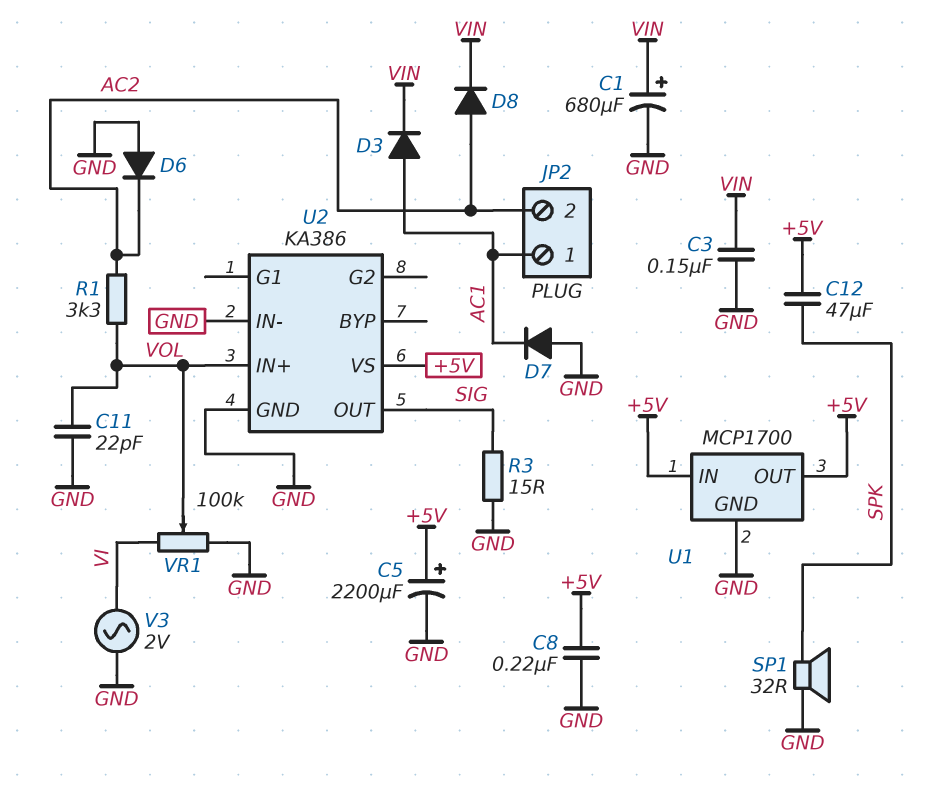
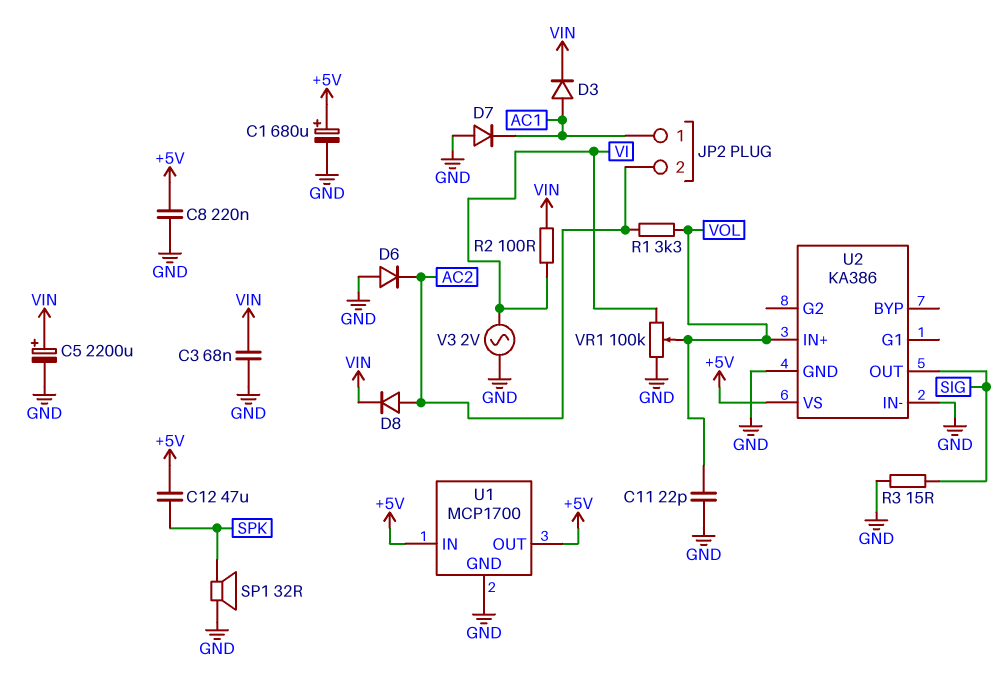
C1: 680uF (plus VIN, minus GND) -> 680uF (plus +5V, minus GND)
C3: 150nF (GND, VIN) -> 68nF (GND, VIN)
C5: 2200uF (plus +5V, minus GND) -> 2200uF (plus VIN, minus GND)
R2: none -> 100 (VI, VIN)

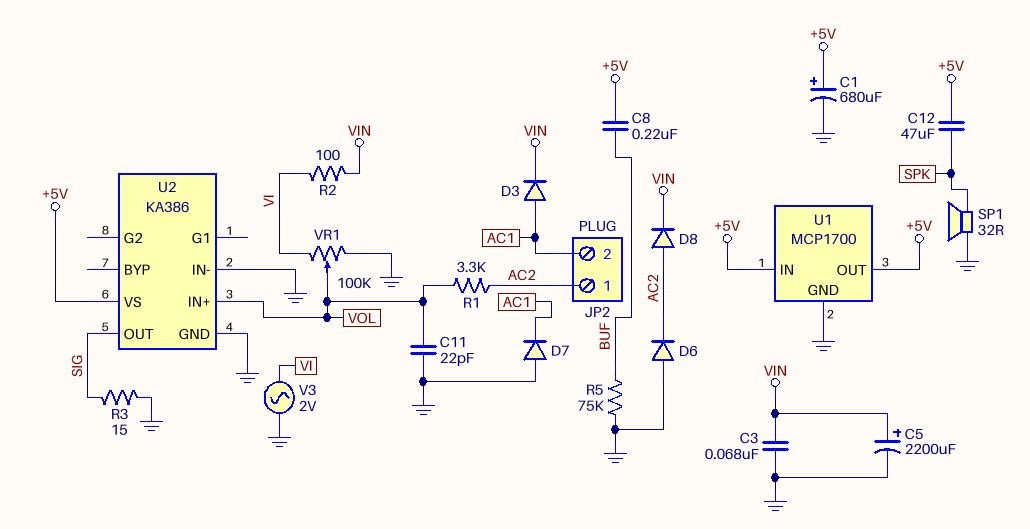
C8: 220nF (+5V, GND) -> 220nF (+5V, BUF)
JP2 pin 1: AC1 -> AC2
JP2 pin 2: AC2 -> AC1
R5: none -> 75k (BUF, GND)

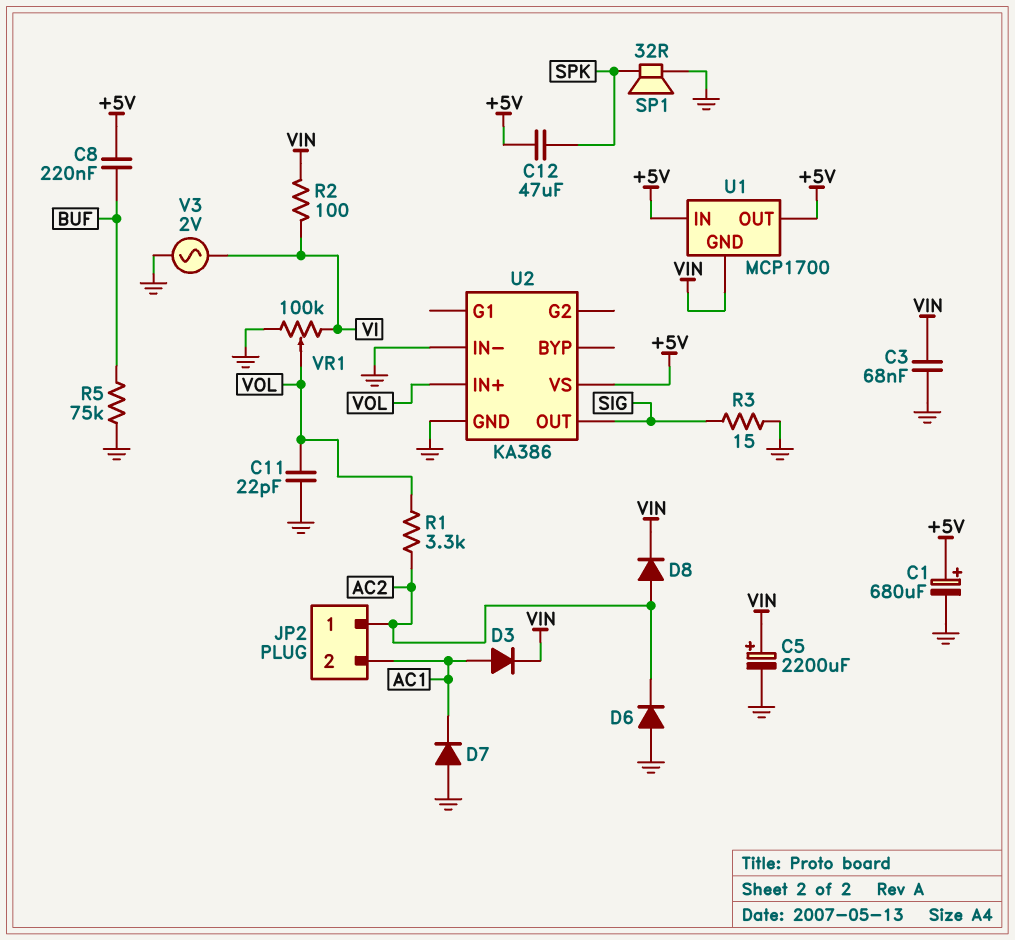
U1 pin GND: GND -> VIN

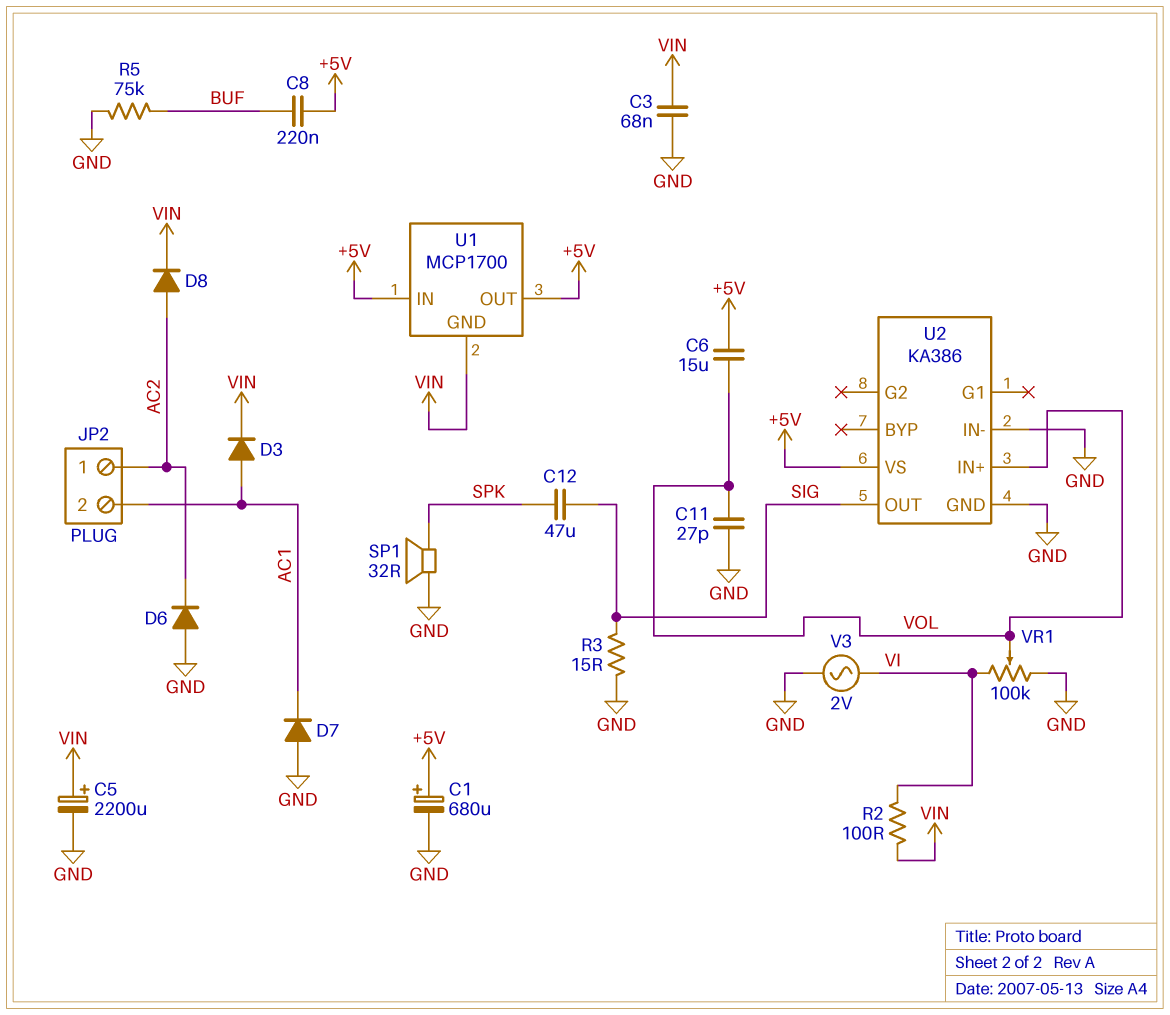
C6: none -> 15uF (+5V, VOL)
C11: 22pF (GND, VOL) -> 27pF (GND, VOL)
C12: 47uF (+5V, SPK) -> 47uF (SIG, SPK)
R1: 3.3k (AC2, VOL) -> none

